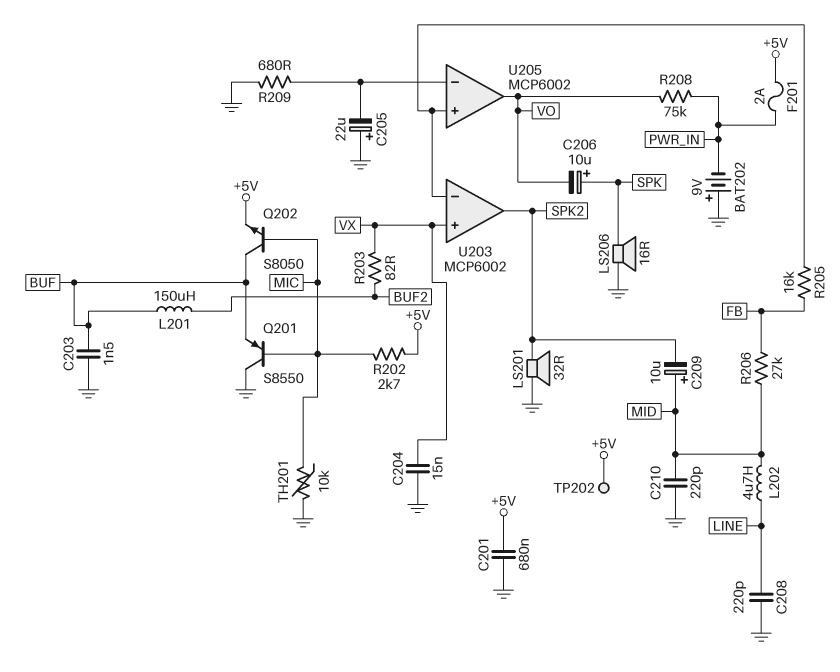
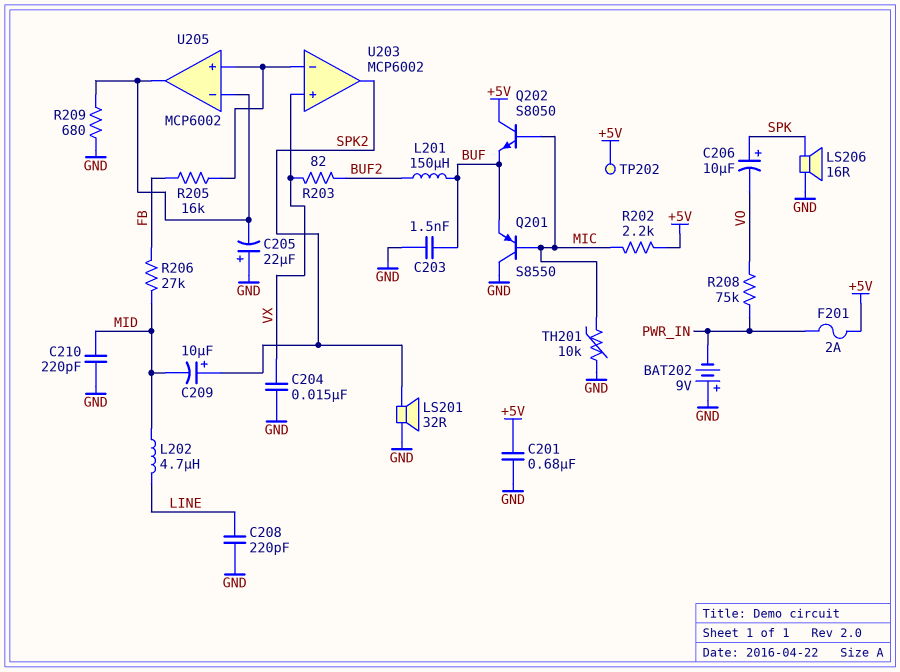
C209: 10uF (plus MID, minus SPK2) -> 10uF (plus SPK2, minus MID)
Q202: NPN S8050 (B MIC, C BUF, E +5V) -> NPN S8050 (B MIC, C +5V, E BUF)
R202: 2.7k (+5V, MIC) -> 2.2k (+5V, MIC)
U205 pin out: VO -> U205/in-

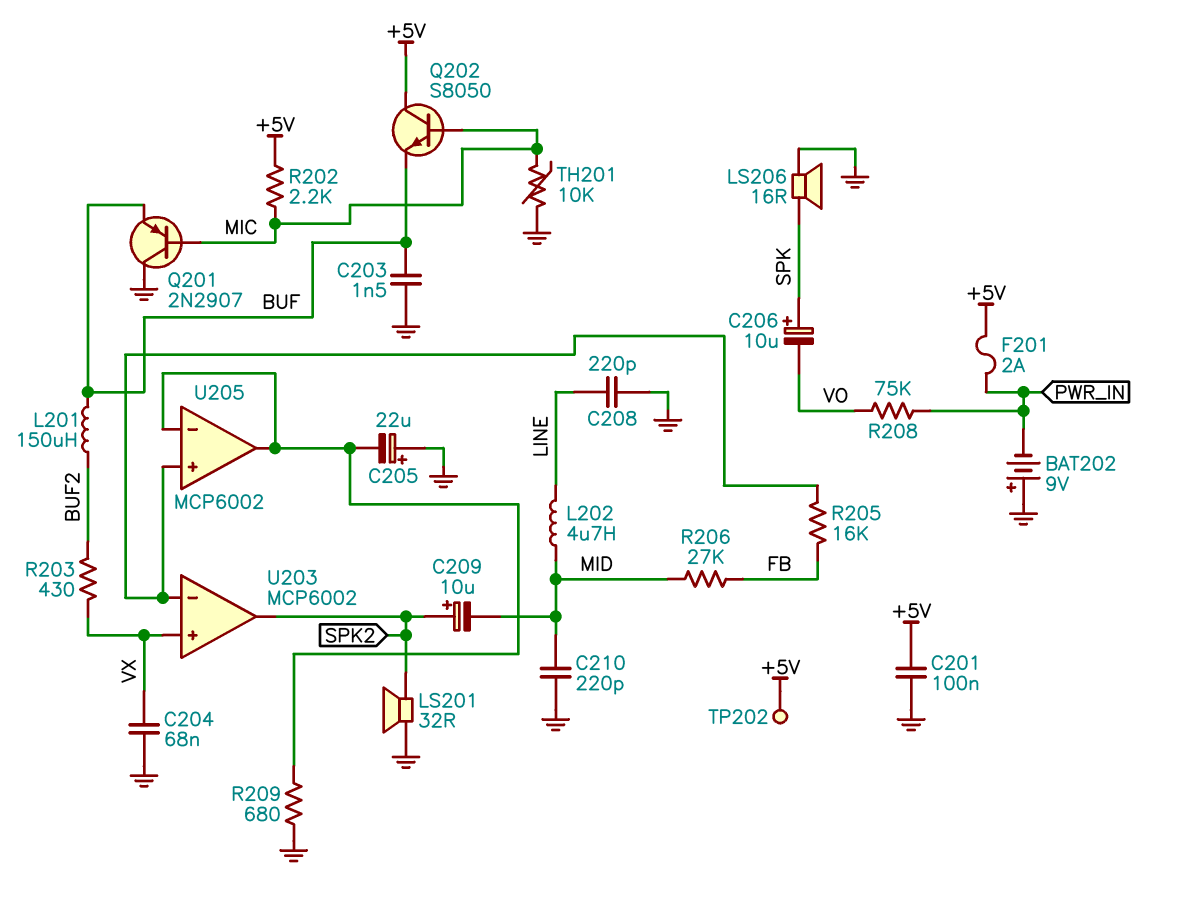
C201: 680nF (+5V, GND) -> 100nF (+5V, GND)
C204: 15nF (GND, VX) -> 68nF (GND, VX)
Q201: PNP S8550 (B MIC, C GND, E BUF) -> PNP 2N2907 (B MIC, C GND, E BUF)
R203: 82 (BUF2, VX) -> 430 (BUF2, VX)

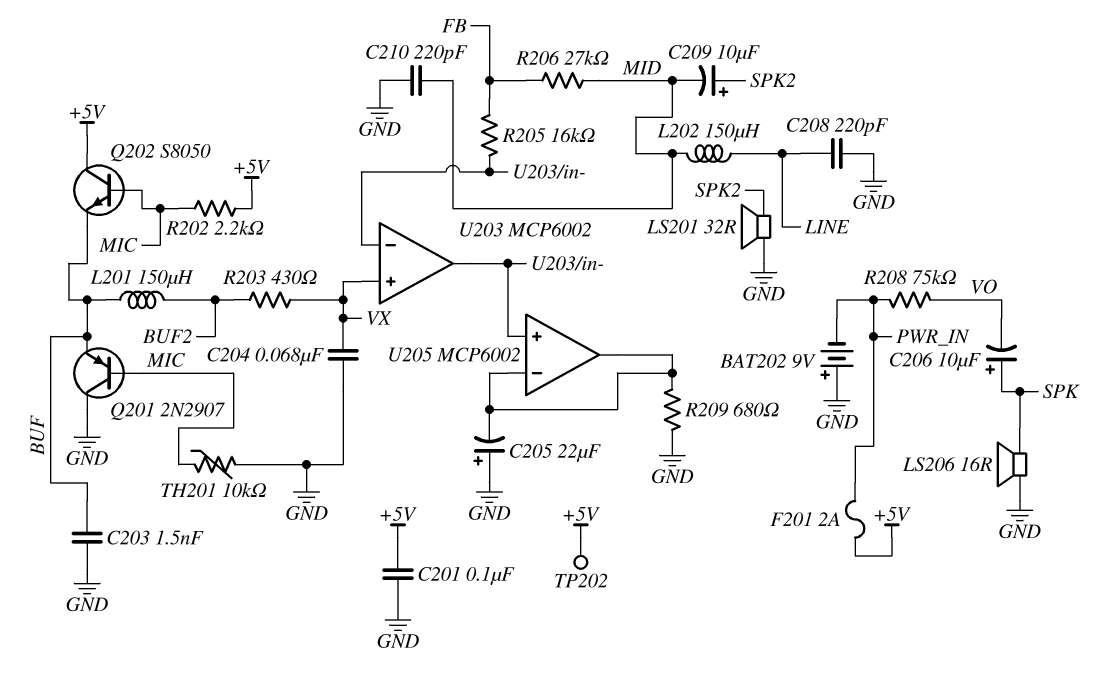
L202: 4.7uH (LINE, MID) -> 150uH (LINE, MID)
U203 pin out: SPK2 -> U203/in-

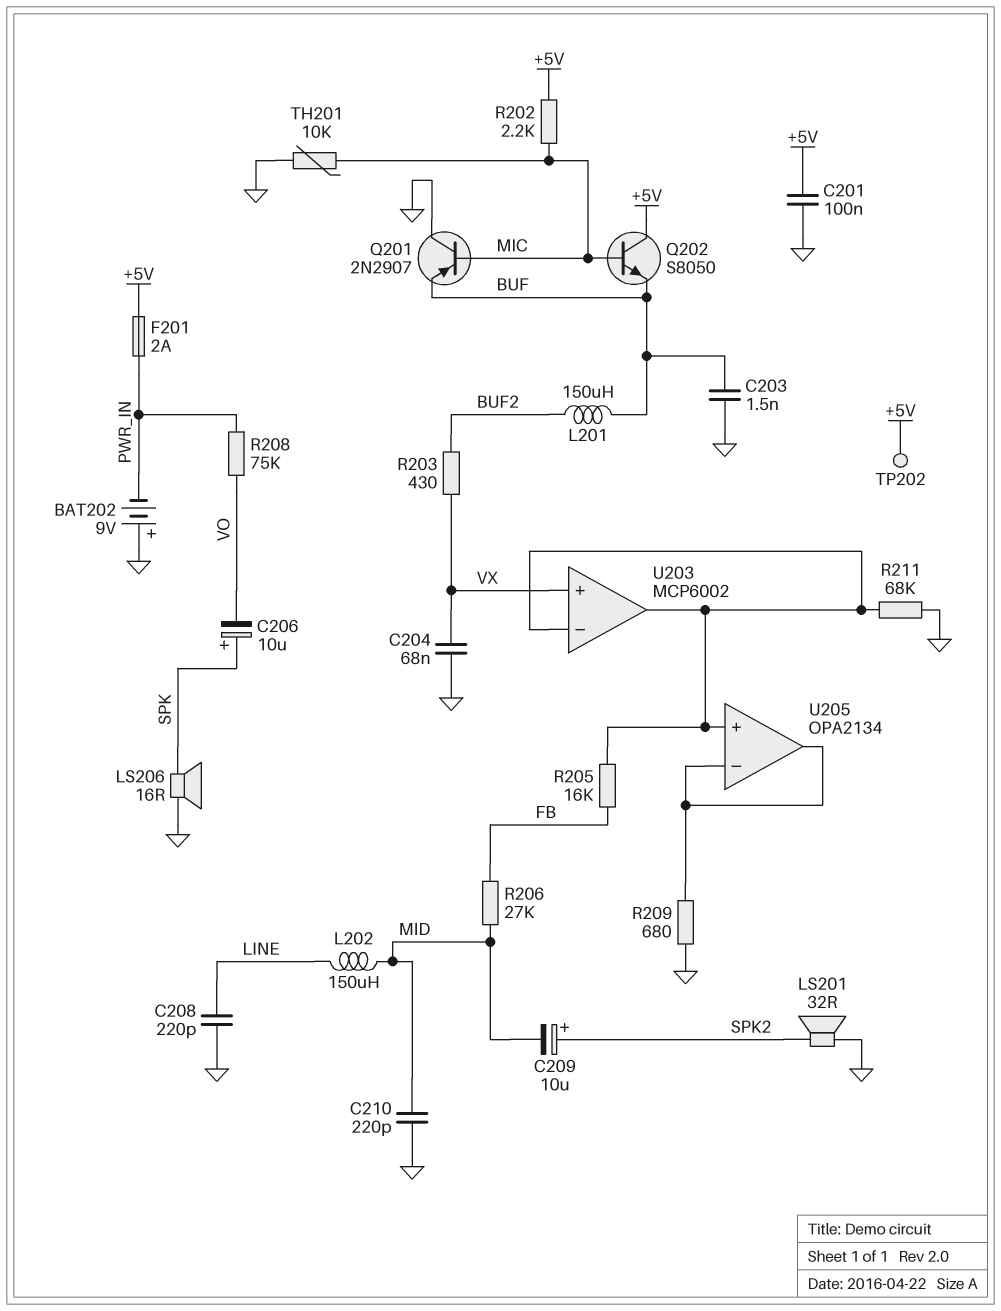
C205: 22uF (plus GND, minus U205/in-) -> none
R211: none -> 68k (GND, U203/in-)
U205: MCP6002 -> OPA2134

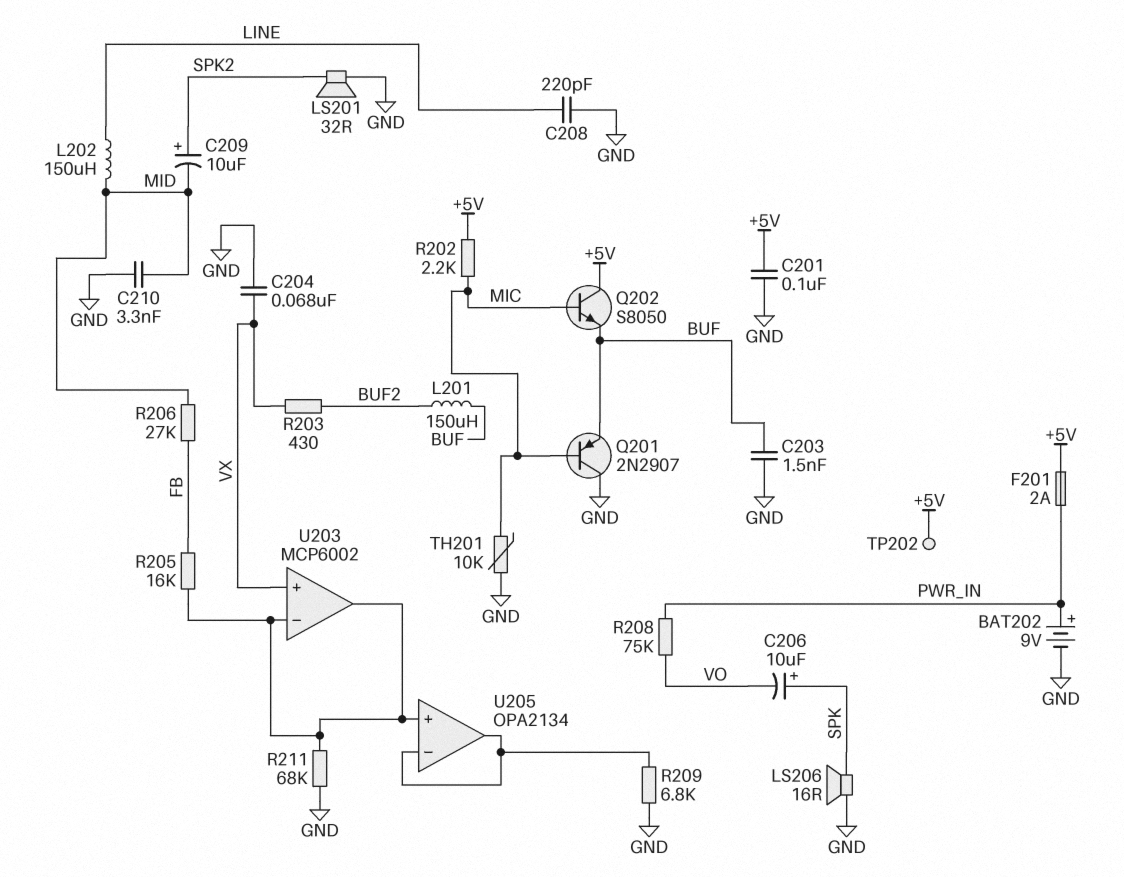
BAT202: 9V (plus GND, minus PWR_IN) -> 9V (plus PWR_IN, minus GND)
C210: 220pF (GND, MID) -> 3.3nF (GND, MID)
R209: 680 (GND, U205/in-) -> 6.8k (GND, U205/in-)

